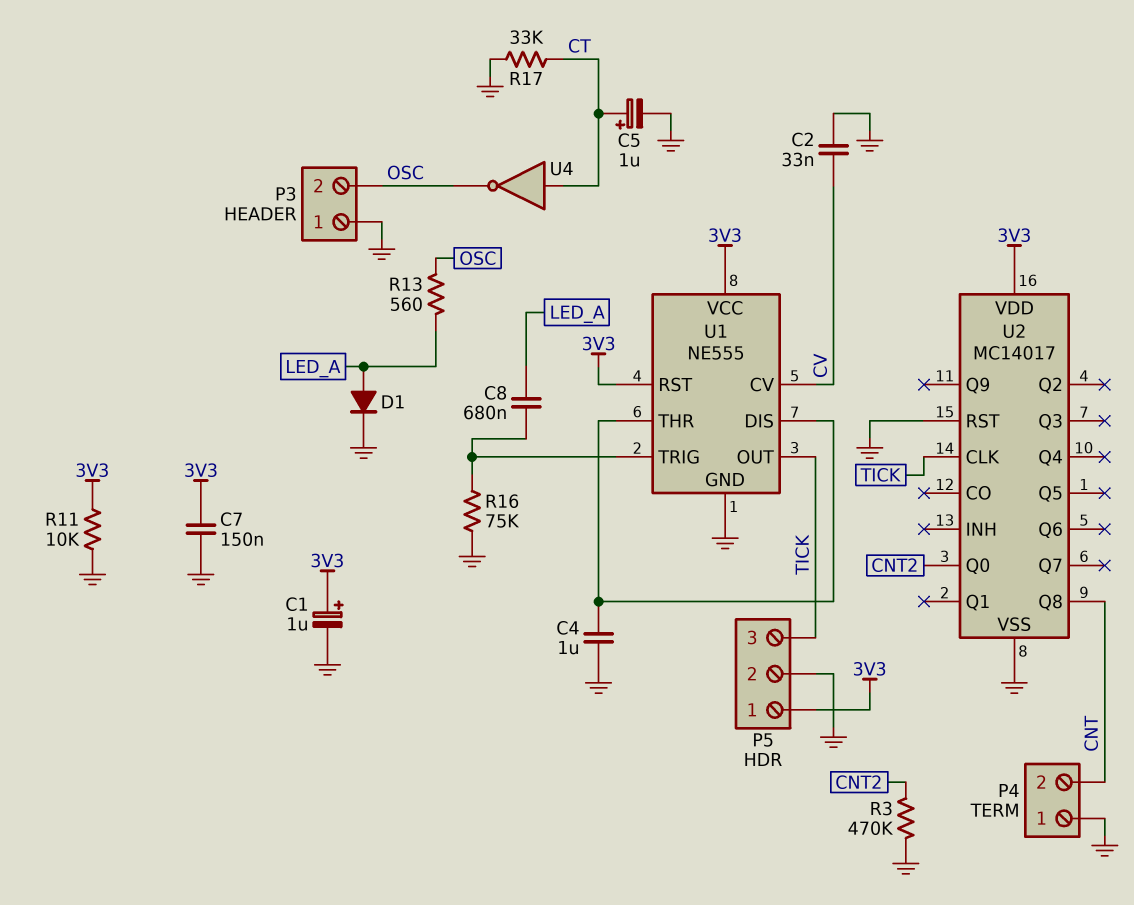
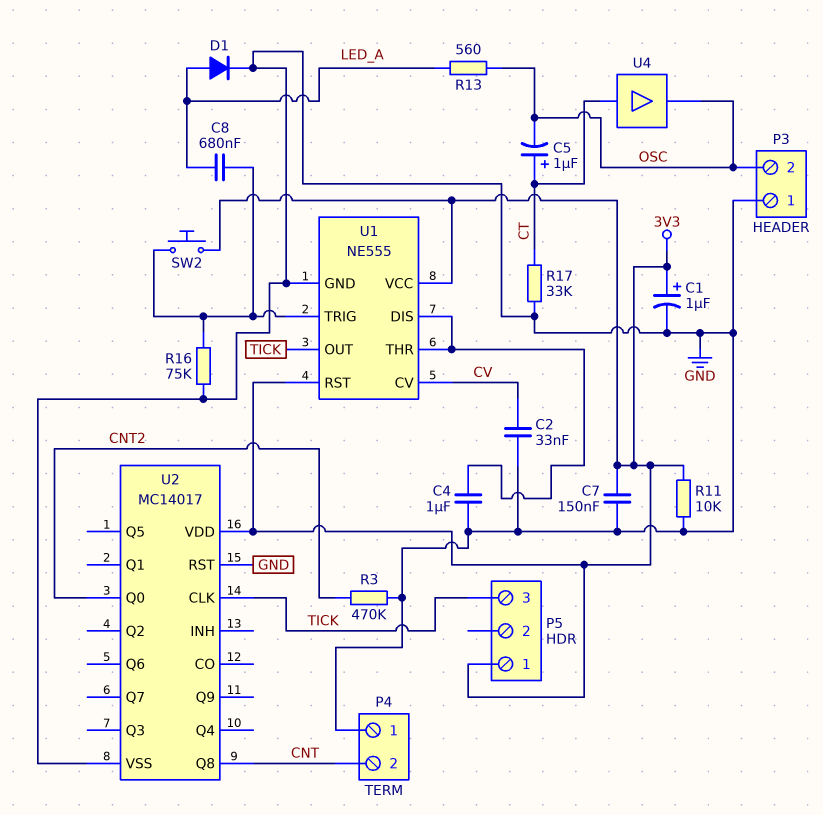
C5: 1uF (plus CT, minus GND) -> 1uF (plus CT, minus OSC)
P5 pin 2: GND -> none
SW2: none -> button (3V3, U1/TRIG)
U4: NOT (in CT, out OSC) -> buffer (in CT, out OSC)

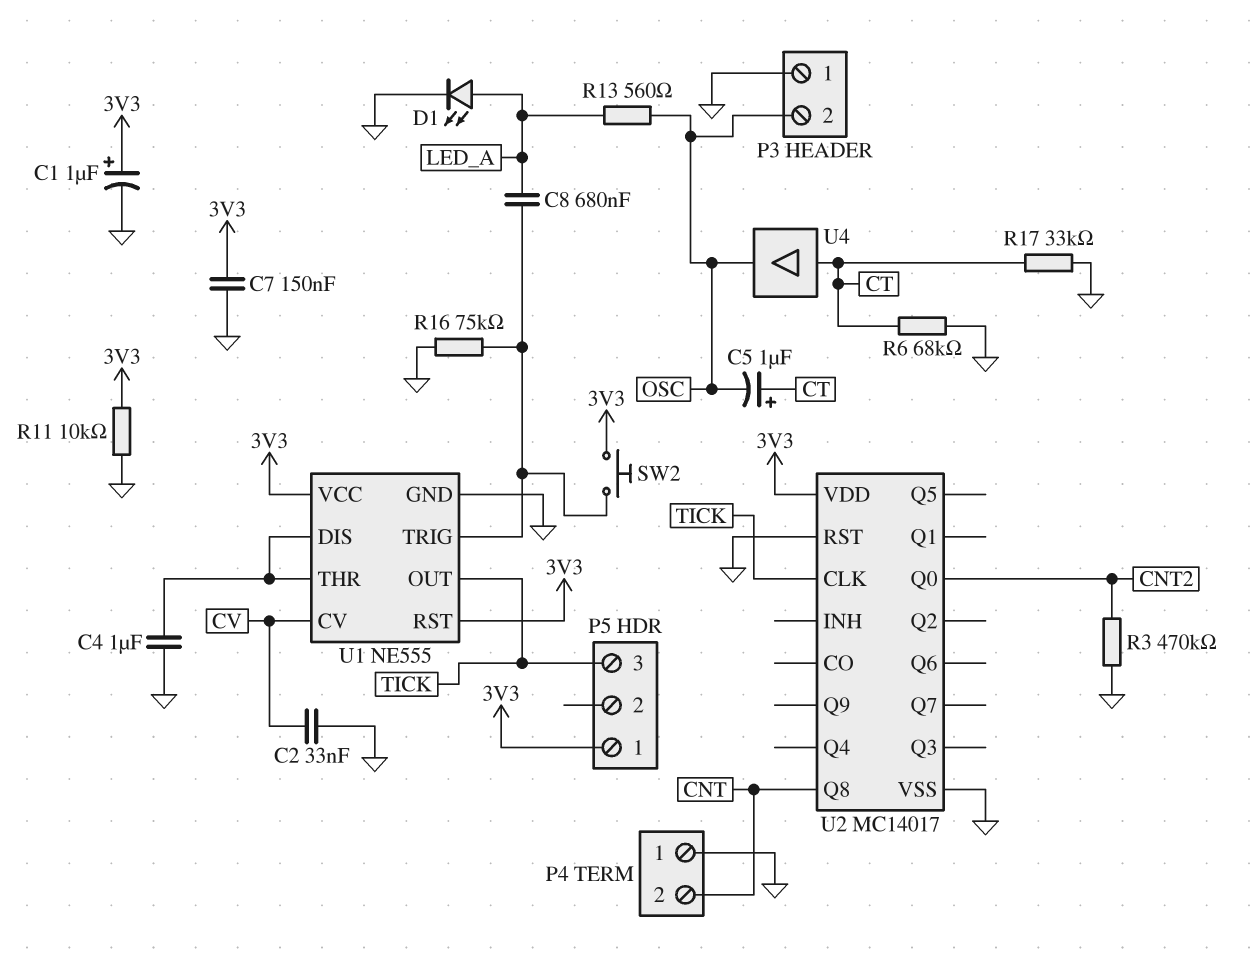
D1: diode (A LED_A, K GND) -> LED (A LED_A, K GND)
R6: none -> 68k (CT, GND)

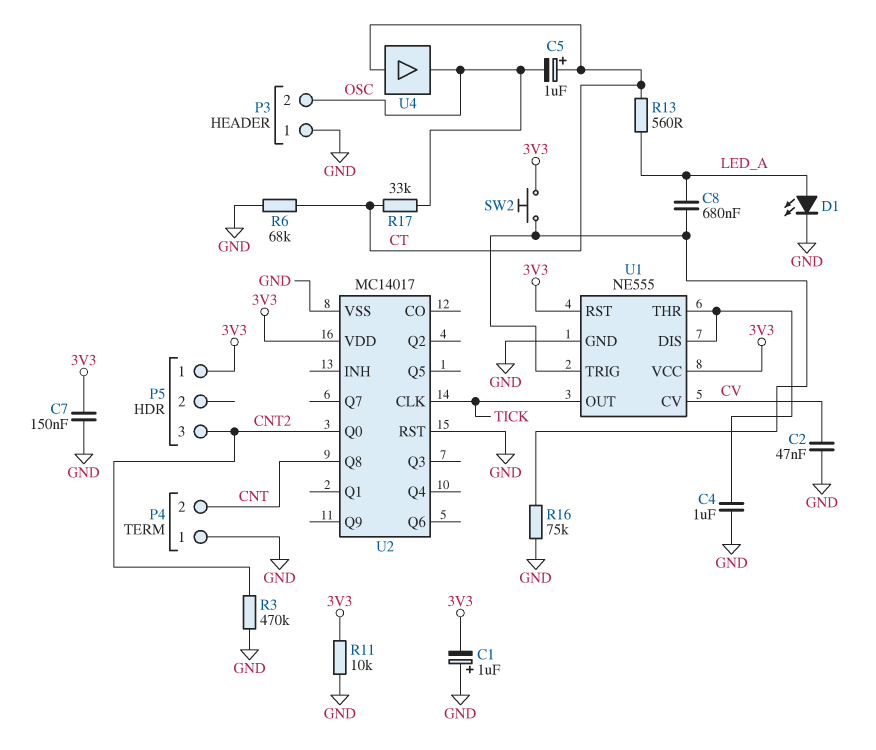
C1: 1uF (plus 3V3, minus GND) -> 1uF (plus GND, minus 3V3)
C2: 33nF (CV, GND) -> 47nF (CV, GND)
P5 pin 3: TICK -> CNT2
R13: 560 (LED_A, OSC) -> 560 (CT, LED_A)
R17: 33k (CT, GND) -> 33k (CT, OSC)

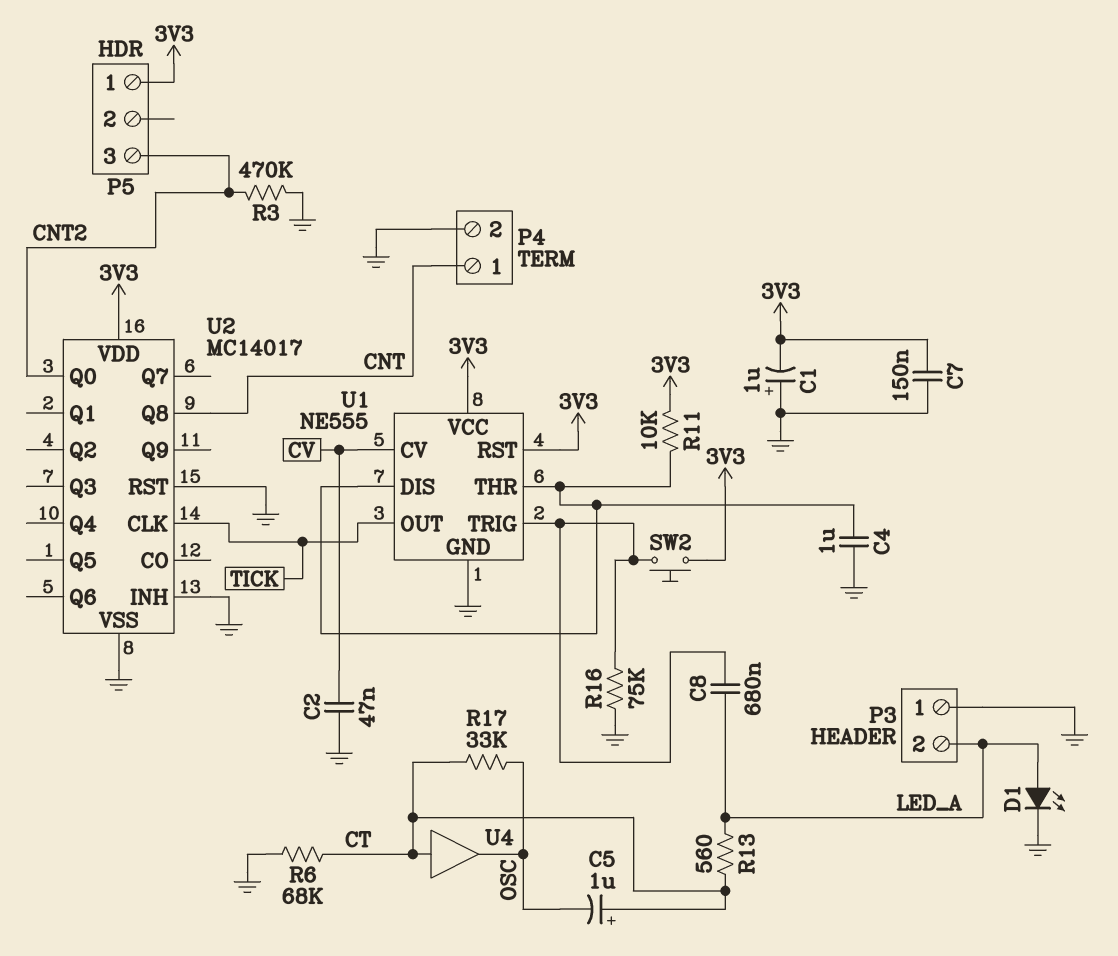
P3 pin 2: OSC -> LED_A
P4 pin 1: GND -> CNT
P4 pin 2: CNT -> GND
R11: 10k (3V3, GND) -> 10k (3V3, U1/DIS)
U2 pin INH: none -> GND

